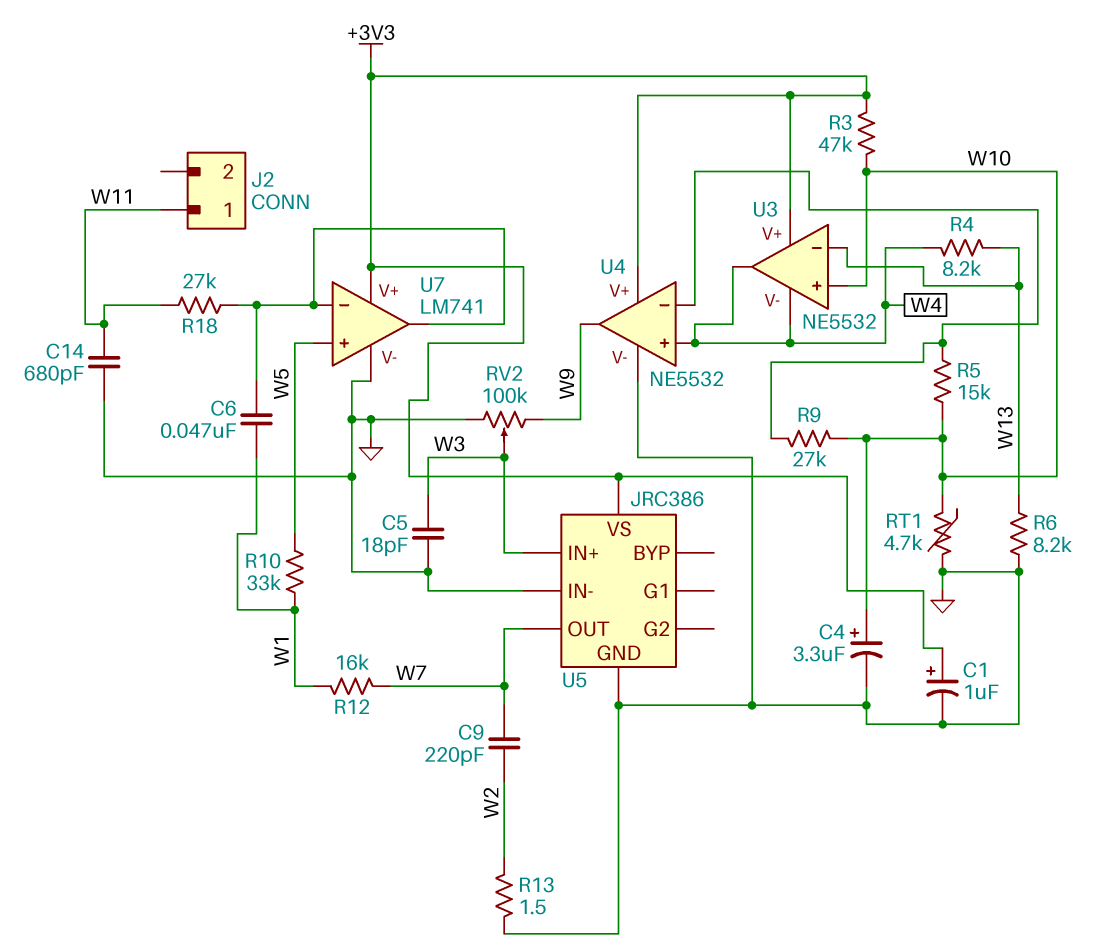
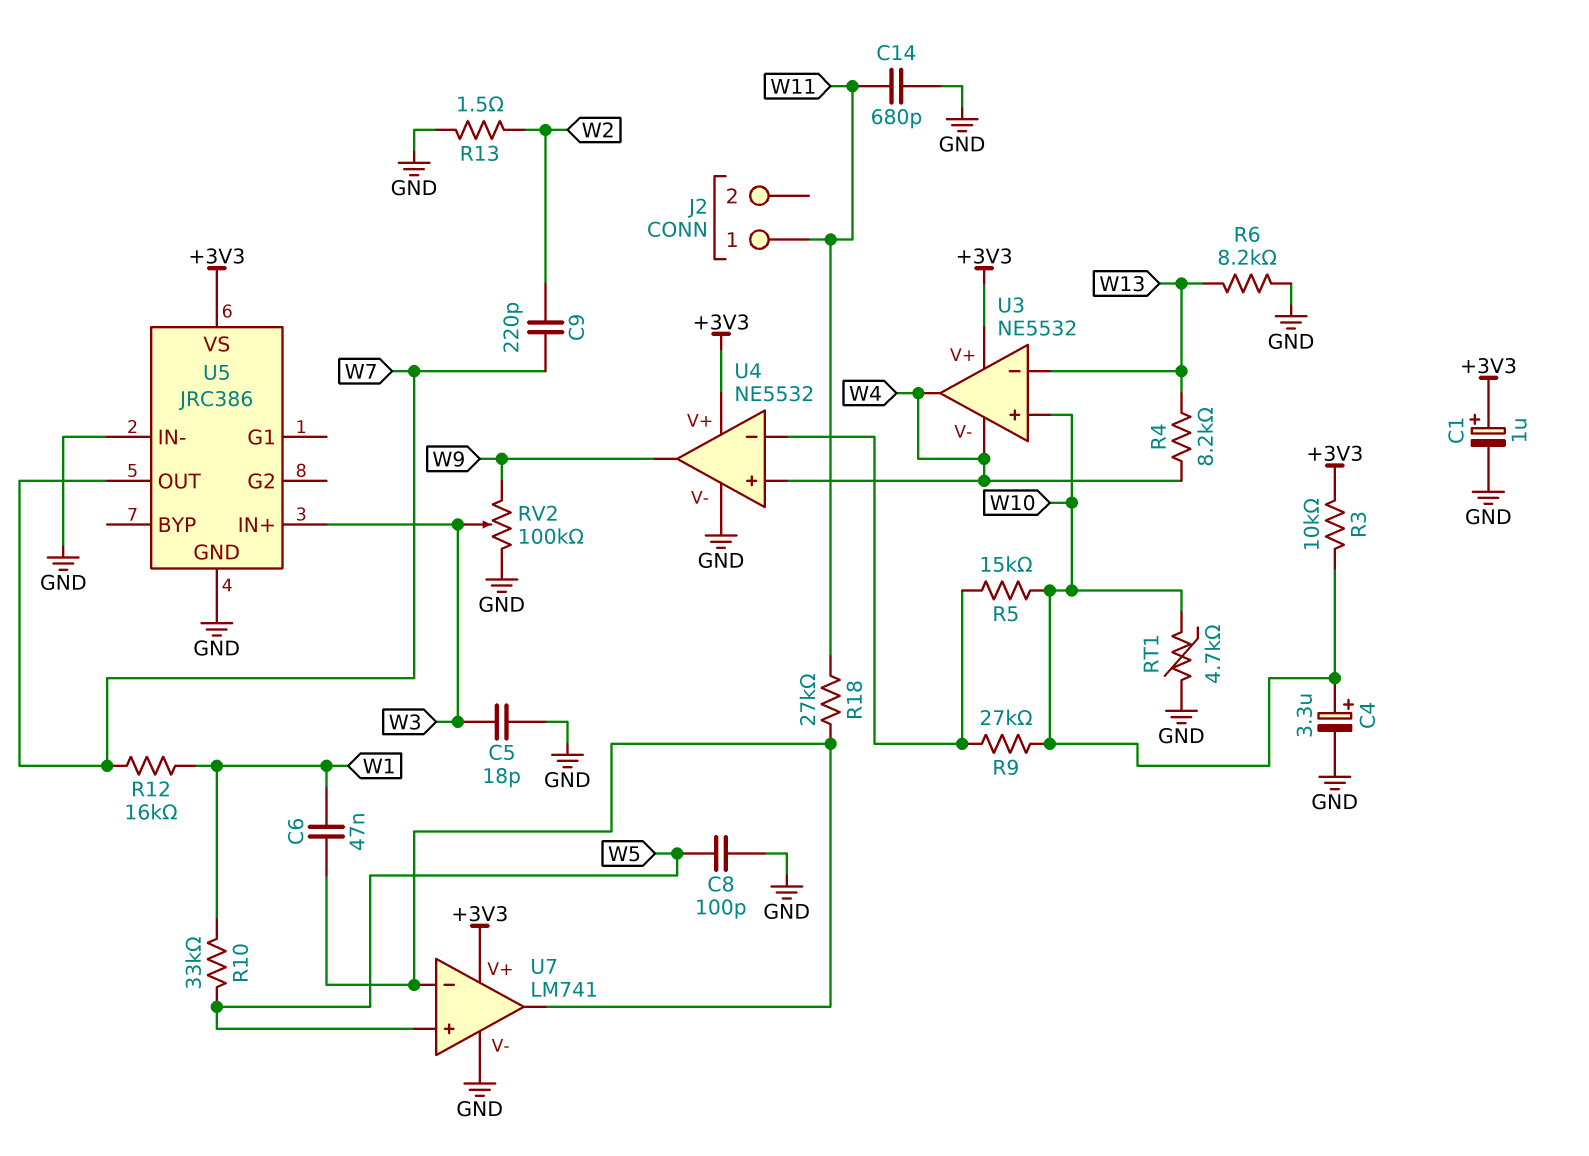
C8: none -> 100pF (GND, W5)
R3: 47k (+3V3, W10) -> 10k (+3V3, W10)

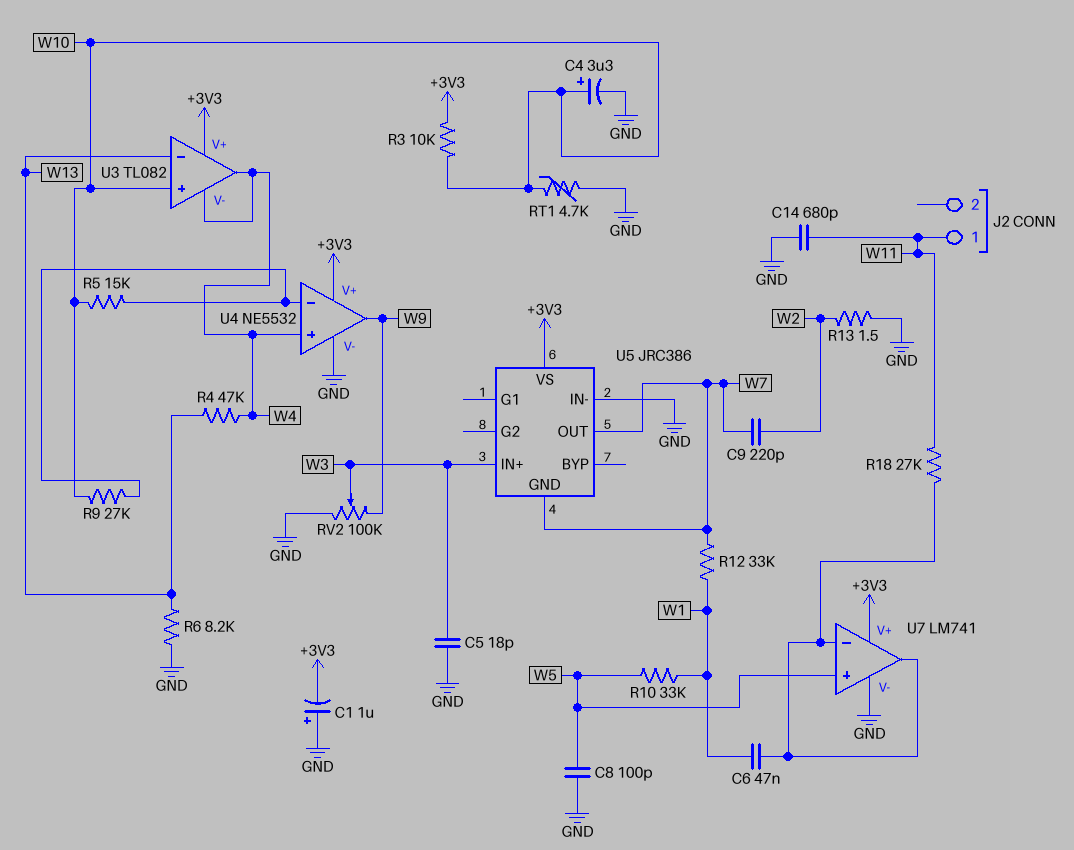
C1: 1uF (plus +3V3, minus GND) -> 1uF (plus GND, minus +3V3)
R4: 8.2k (W4, W13) -> 47k (W4, W13)
R12: 16k (W1, W7) -> 33k (W1, W7)
U3: NE5532 -> TL082
U5 pin GND: GND -> W7

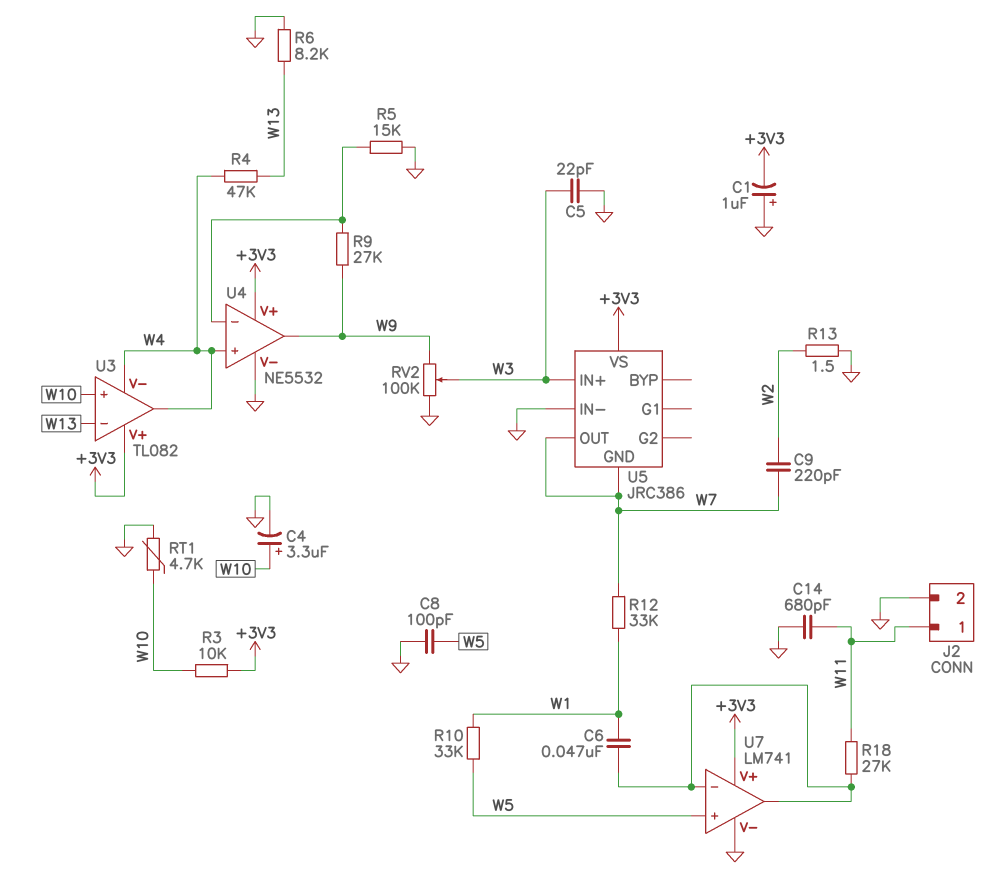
C5: 18pF (GND, W3) -> 22pF (GND, W3)
J2 pin 2: none -> GND
R5: 15k (U4/in-, W10) -> 15k (GND, U4/in-)
R9: 27k (U4/in-, W10) -> 27k (U4/in-, W9)

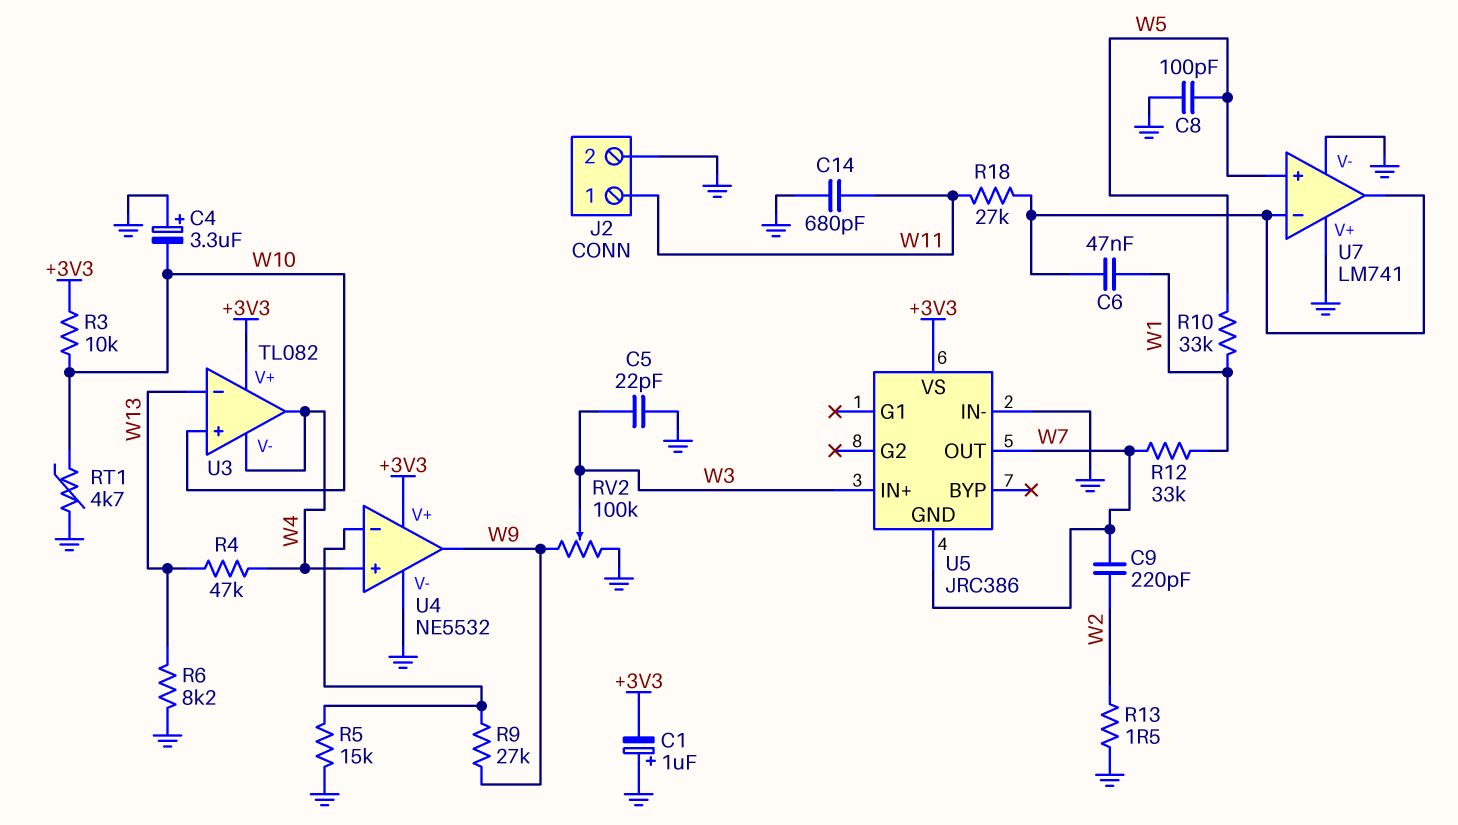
C4: 3.3uF (plus W10, minus GND) -> 3.3uF (plus GND, minus W10)
U7 pin V+: +3V3 -> GND

